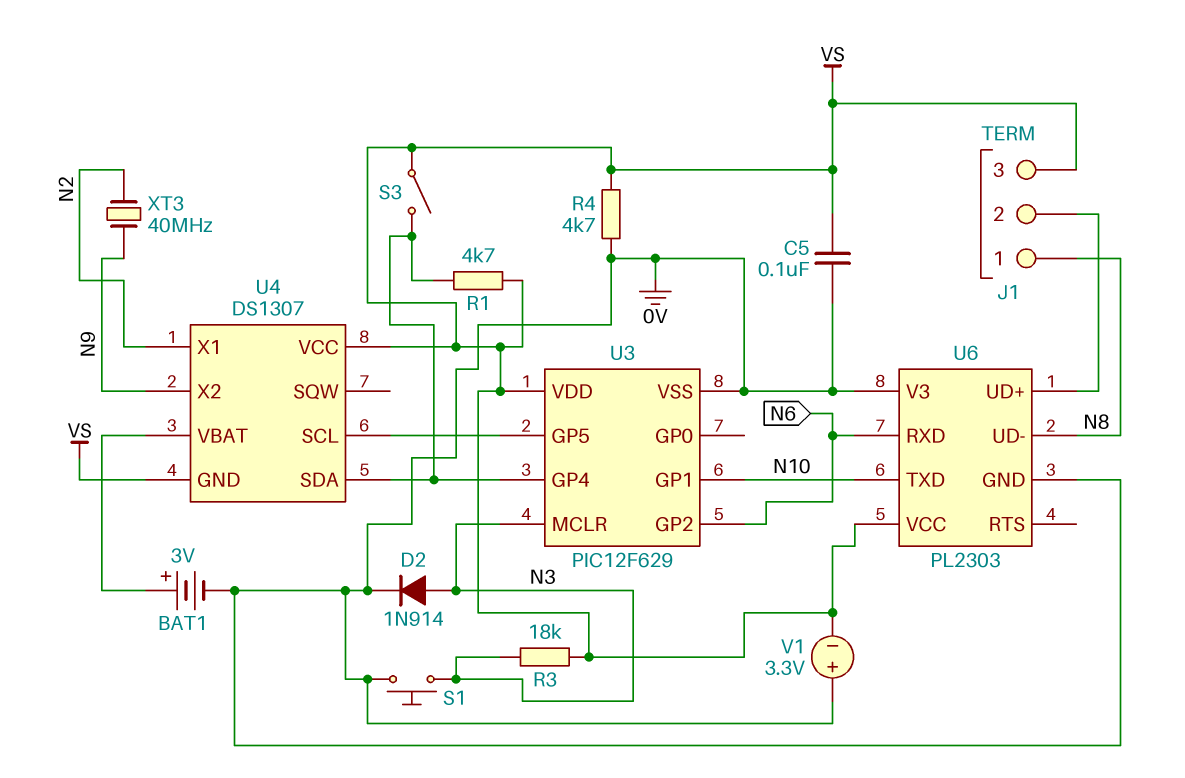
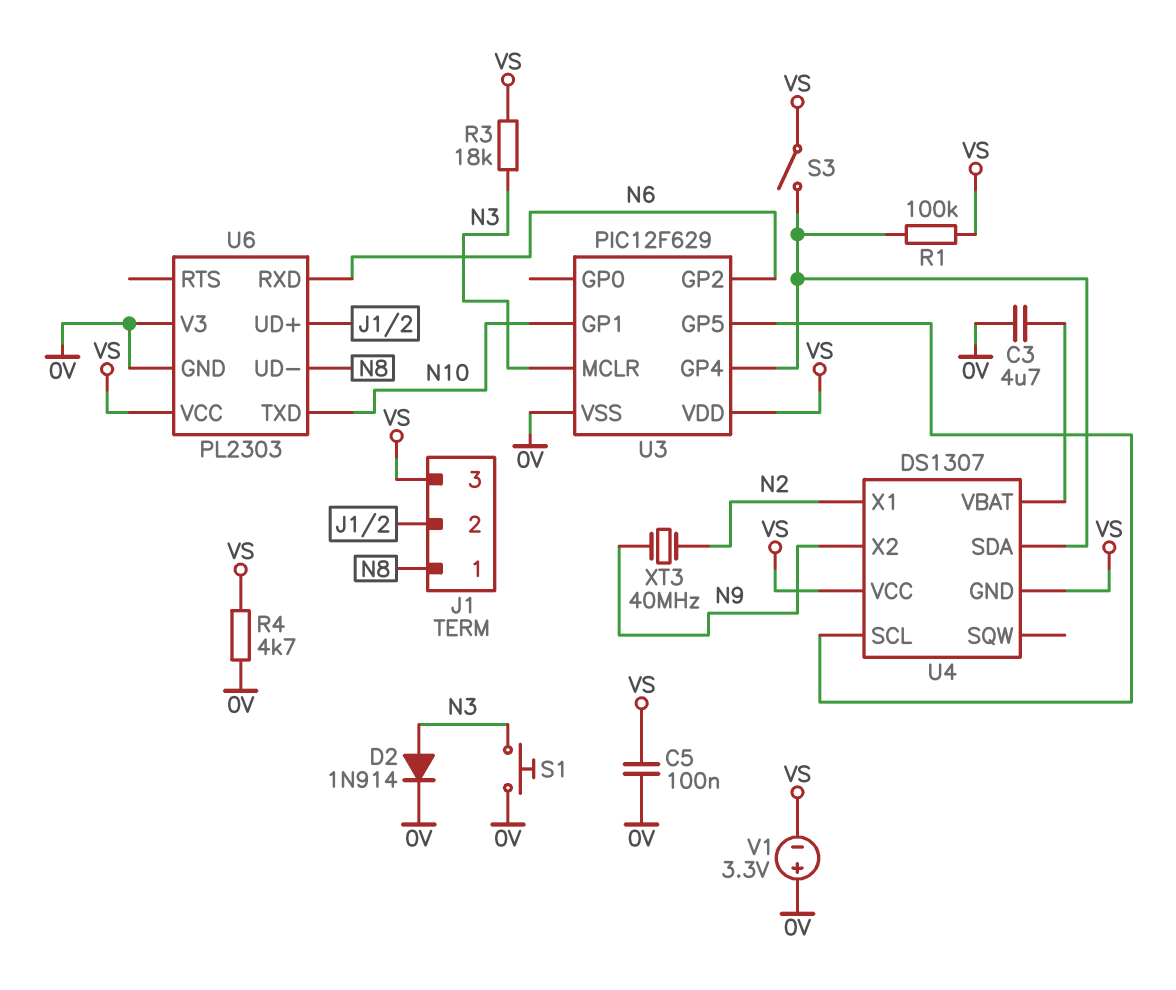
BAT1: 3V (plus U4/VBAT, minus 0V) -> none
C3: none -> 4.7uF (0V, U4/VBAT)
R1: 4.7k (U3/GP4, VS) -> 100k (U3/GP4, VS)

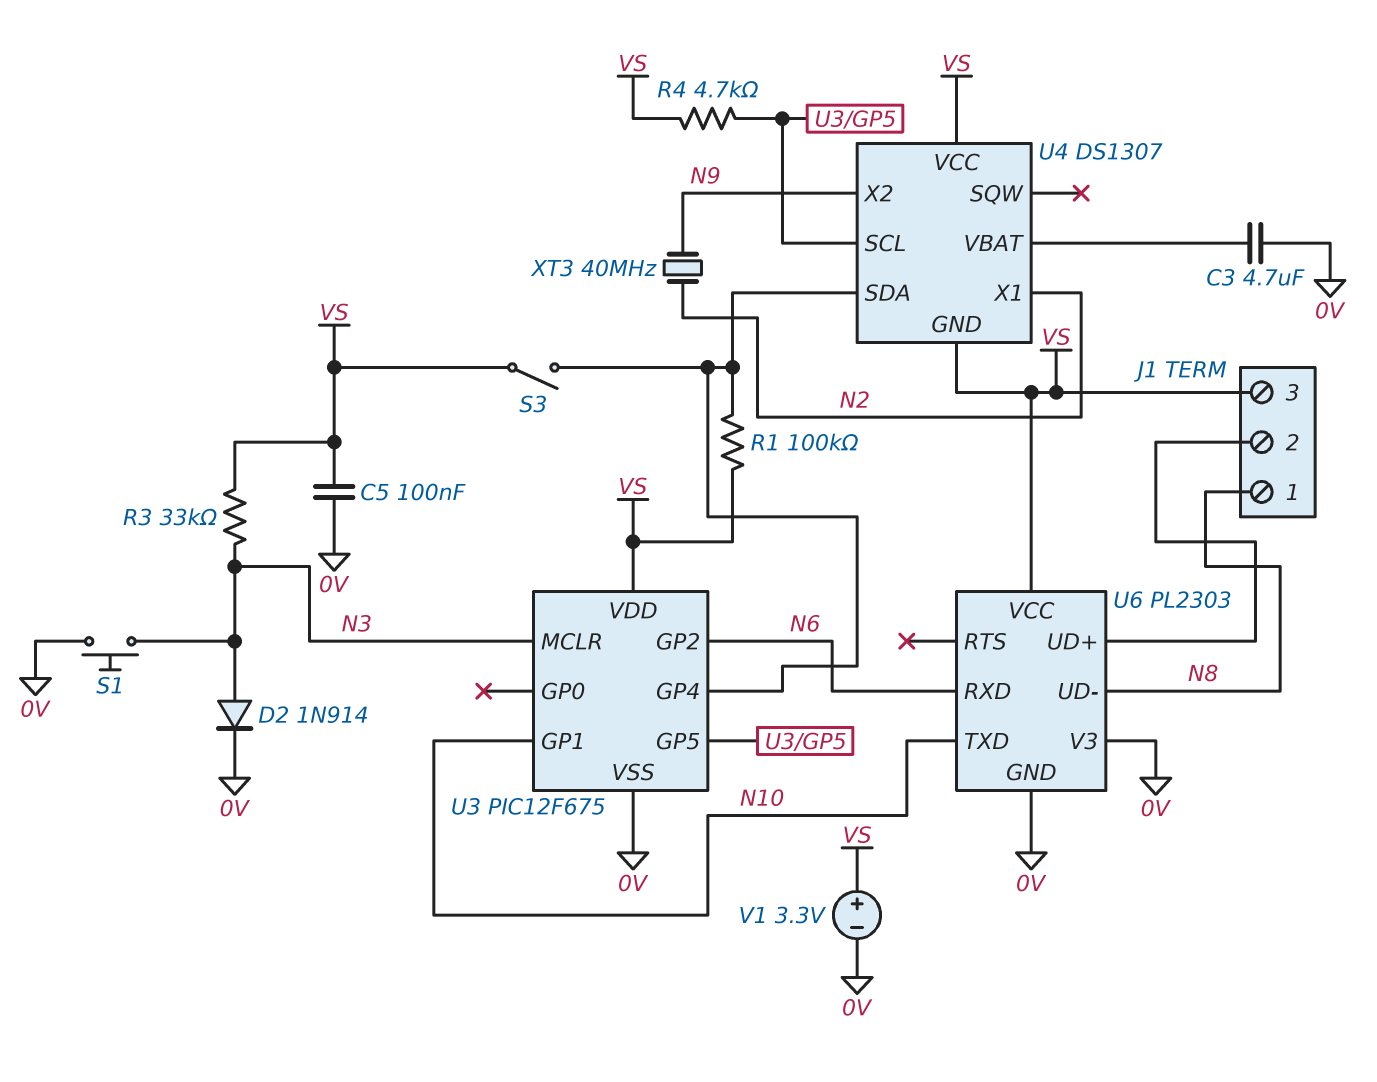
R3: 18k (N3, VS) -> 33k (N3, VS)
R4: 4.7k (0V, VS) -> 4.7k (U3/GP5, VS)
U3: PIC12F629 -> PIC12F675
V1: 3.3V (plus 0V, minus VS) -> 3.3V (plus VS, minus 0V)

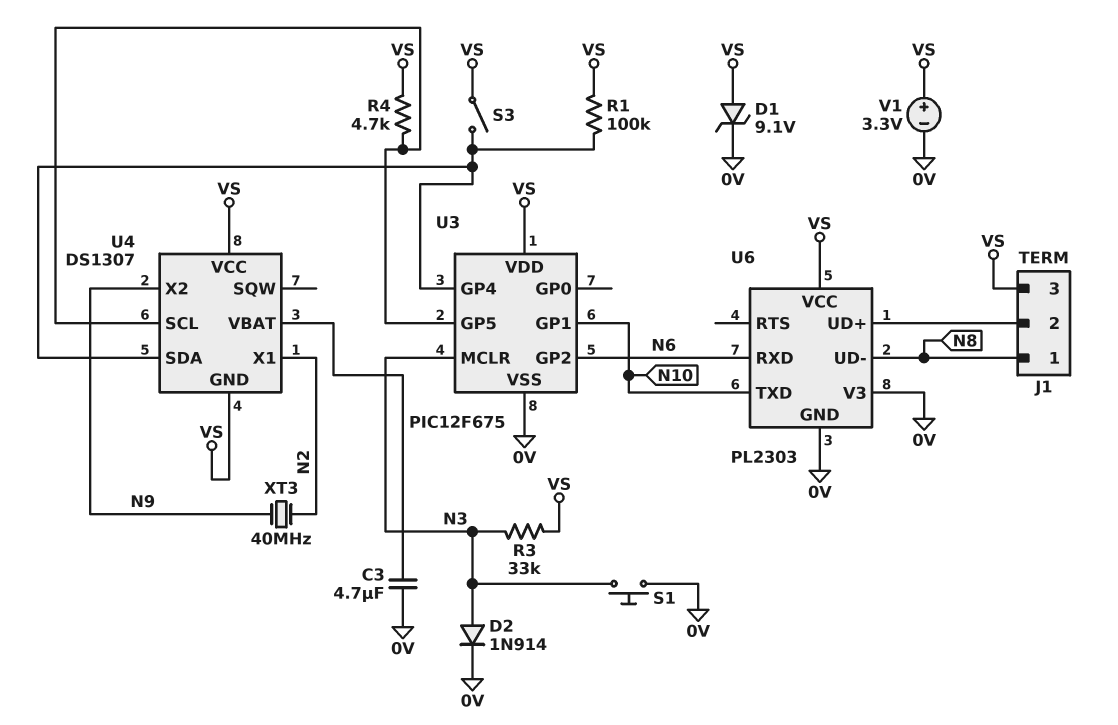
C5: 100nF (0V, VS) -> none
D1: none -> zener 9.1V (A VS, K 0V)

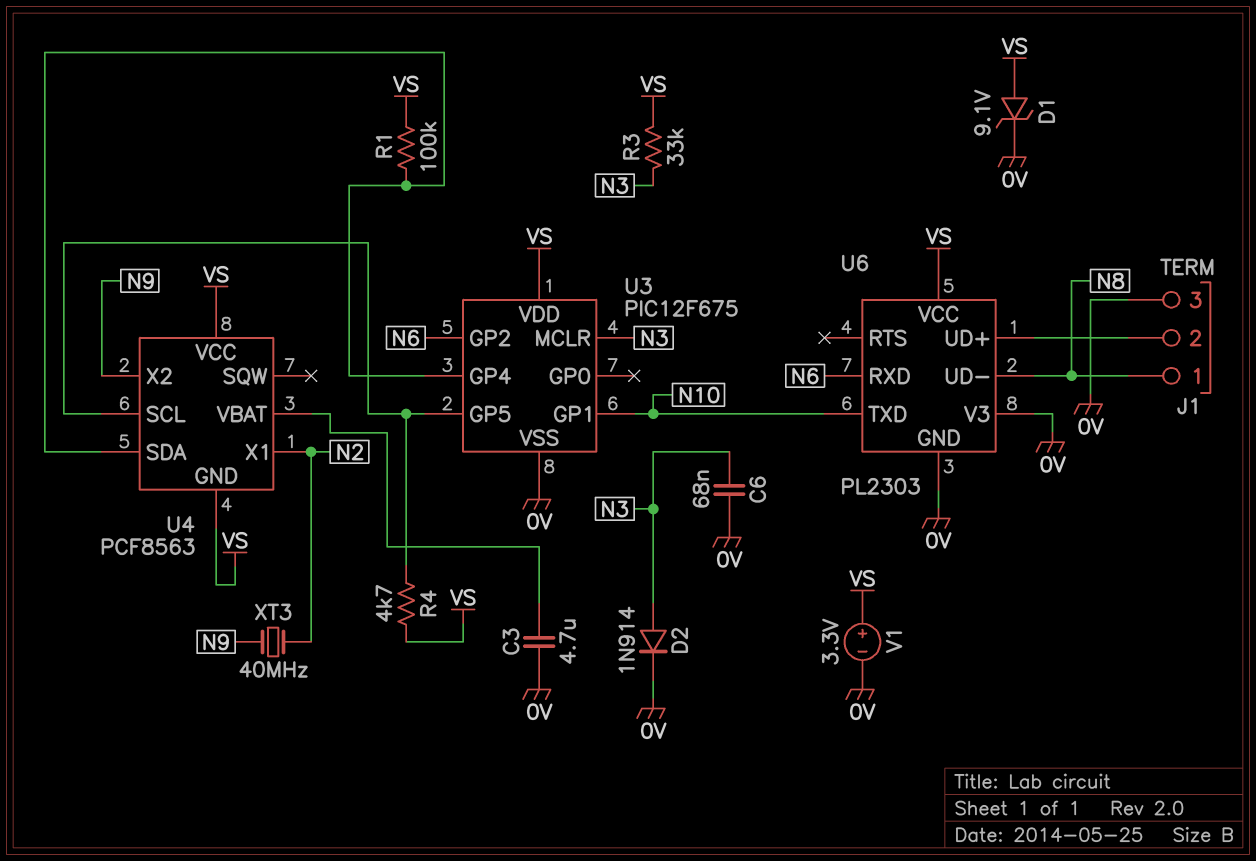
C6: none -> 68nF (0V, N3)
J1 pin 3: VS -> 0V
S1: button (0V, N3) -> none
S3: switch (U3/GP4, VS) -> none
U4: DS1307 -> PCF8563

